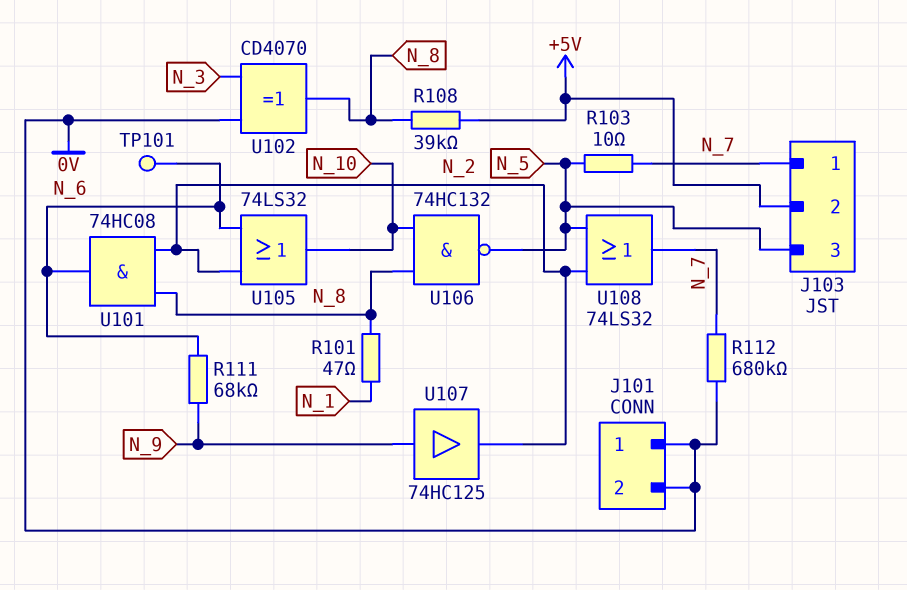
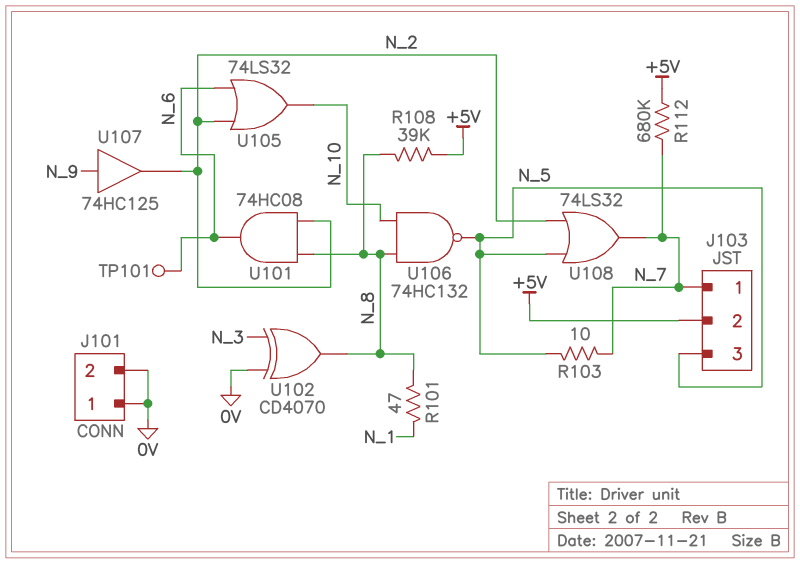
R111: 68k (N_6, N_9) -> none
R112: 680k (0V, N_7) -> 680k (+5V, N_7)

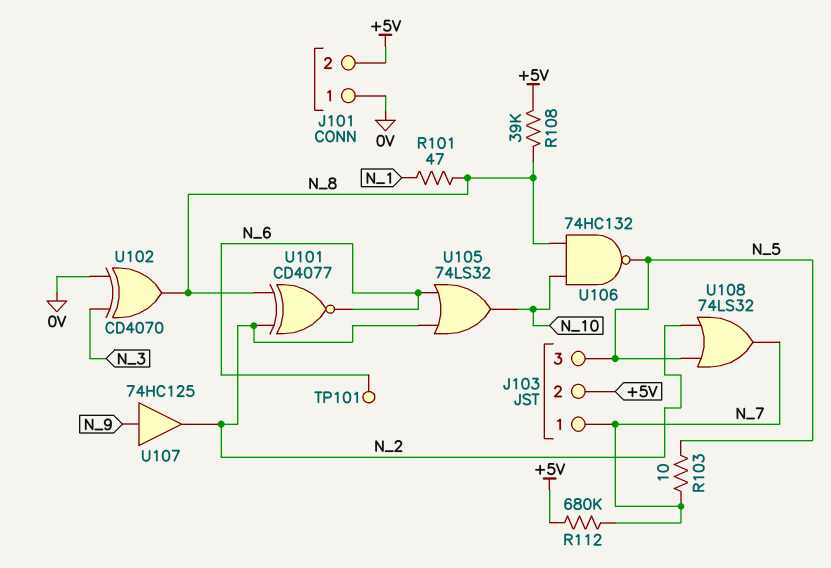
J101 pin 2: 0V -> +5V
U101: AND 74HC08 (in N_2, in N_8, out N_6) -> XNOR CD4077 (in N_2, in N_8, out N_6)

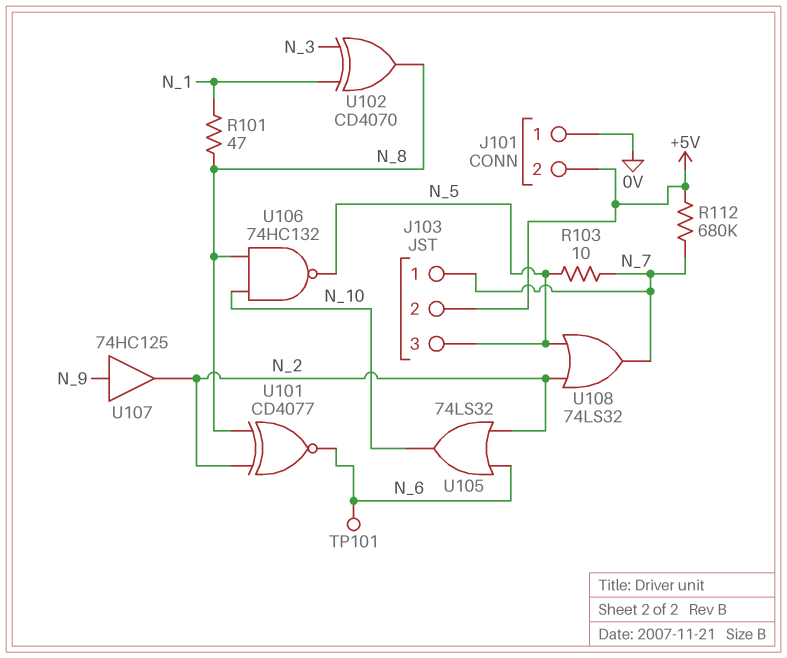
R108: 39k (+5V, N_8) -> none
U102: XOR CD4070 (in 0V, in N_3, out N_8) -> XOR CD4070 (in N_1, in N_3, out N_8)

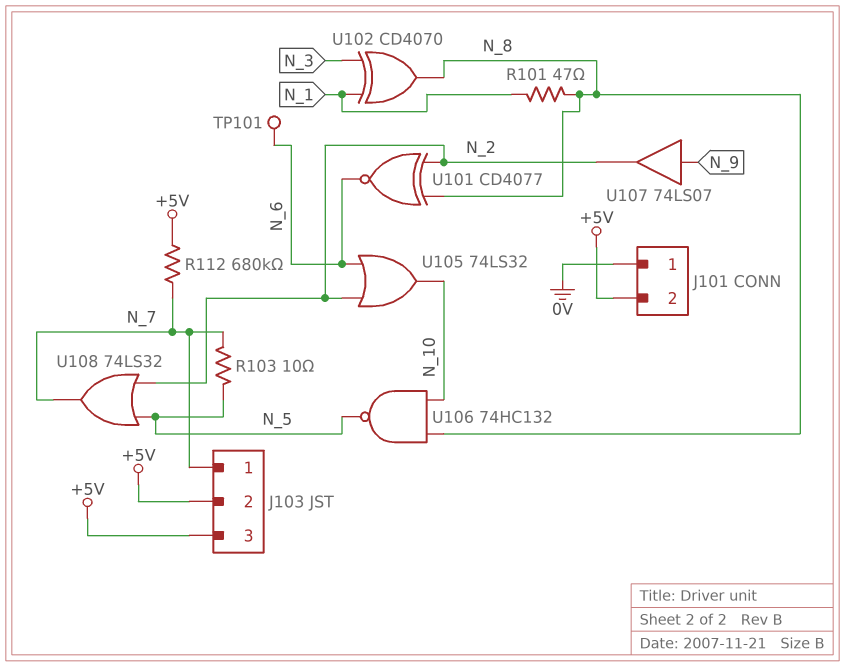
J103 pin 3: N_5 -> +5V
U107: buffer 74HC125 (in N_9, out N_2) -> buffer 74LS07 (in N_9, out N_2)

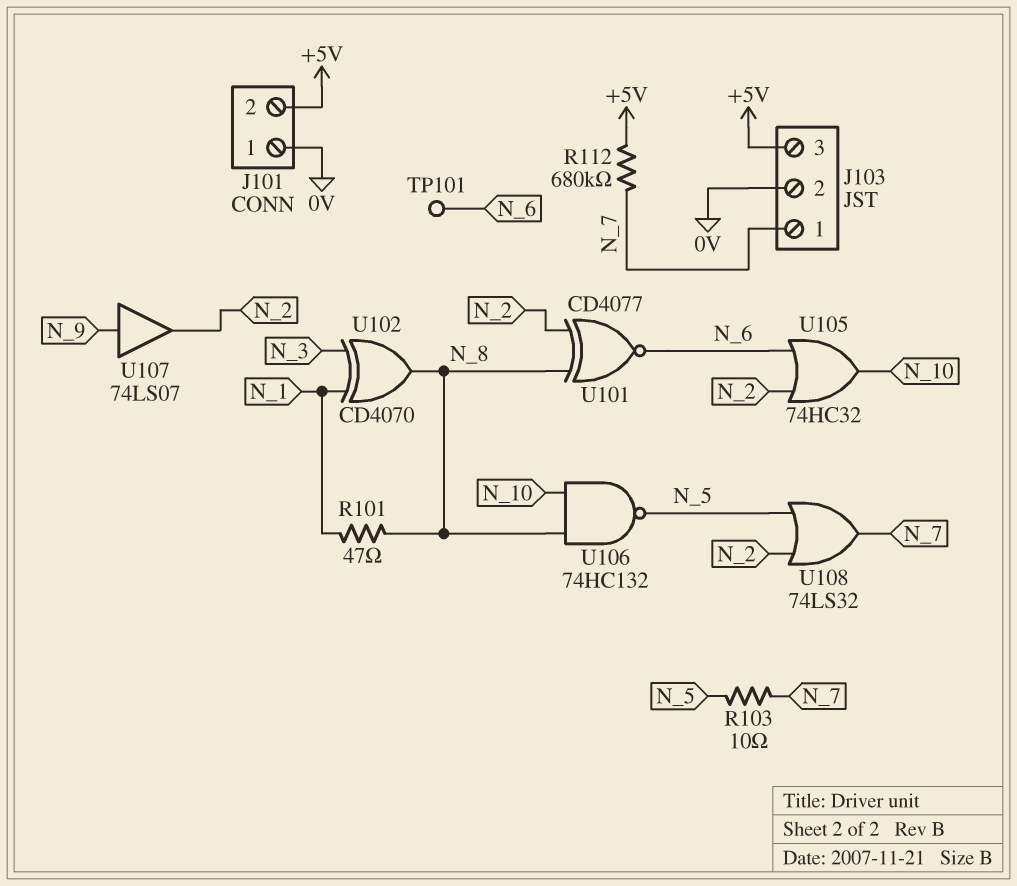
J103 pin 2: +5V -> 0V
U105: OR 74LS32 (in N_2, in N_6, out N_10) -> OR 74HC32 (in N_2, in N_6, out N_10)

